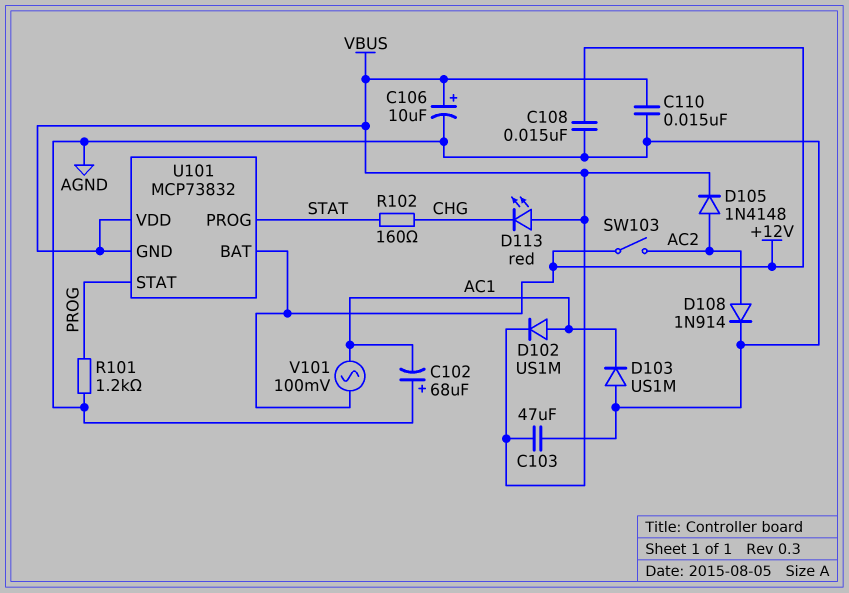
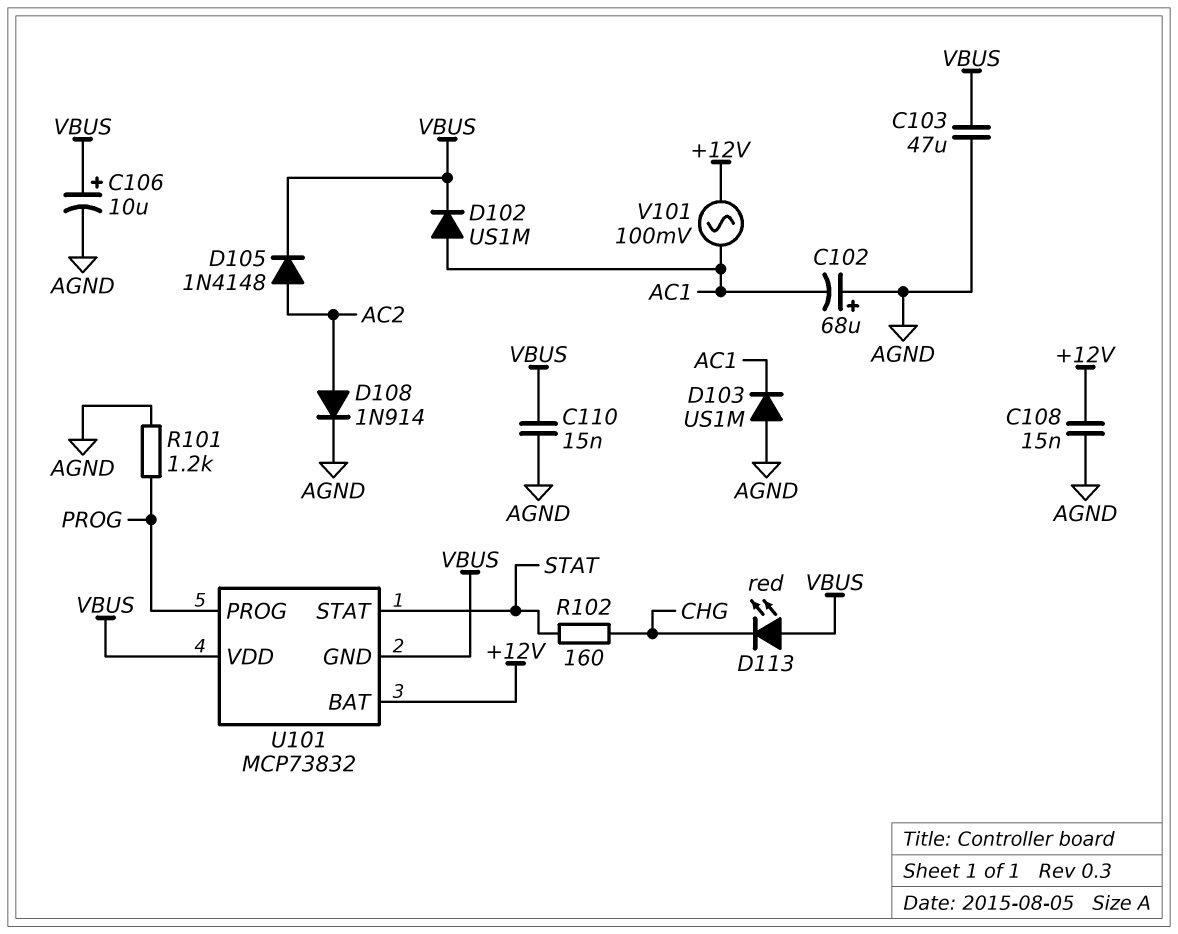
SW103: switch (+12V, AC2) -> none
U101 pin PROG: STAT -> PROG
U101 pin STAT: PROG -> STAT

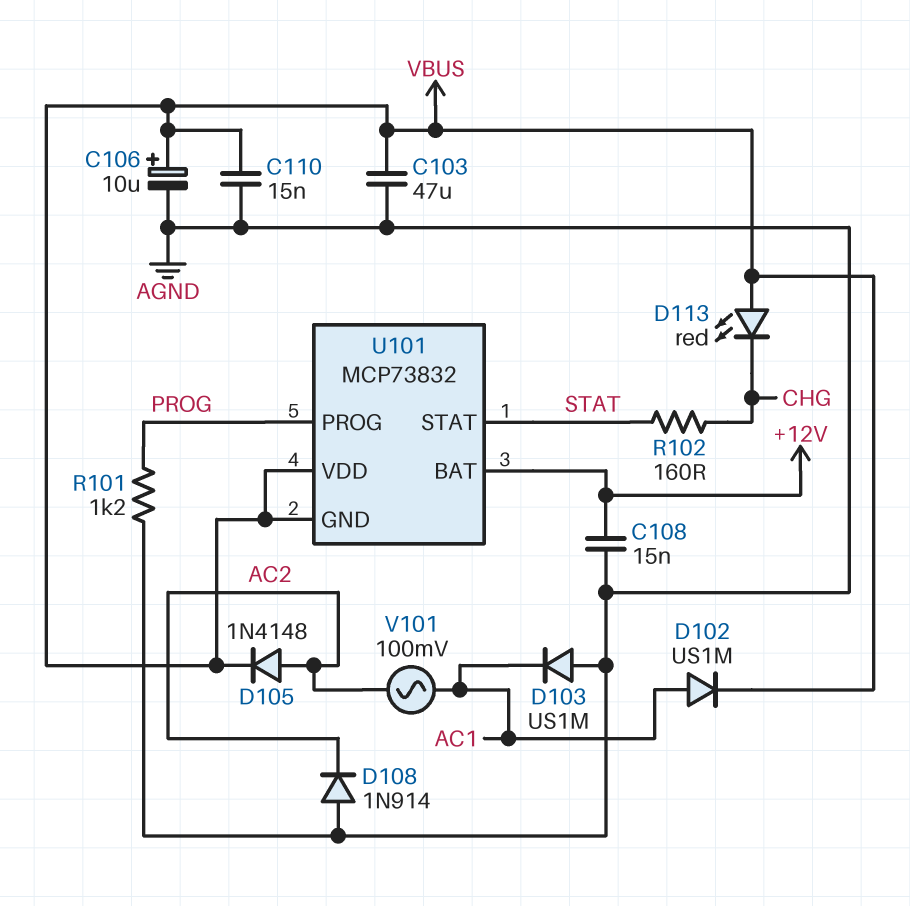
C102: 68uF (plus AGND, minus AC1) -> none
D108: diode 1N914 (A AC2, K AGND) -> diode 1N914 (A AGND, K AC2)
V101: AC 100mV (+12V, AC1) -> AC 100mV (AC1, AC2)

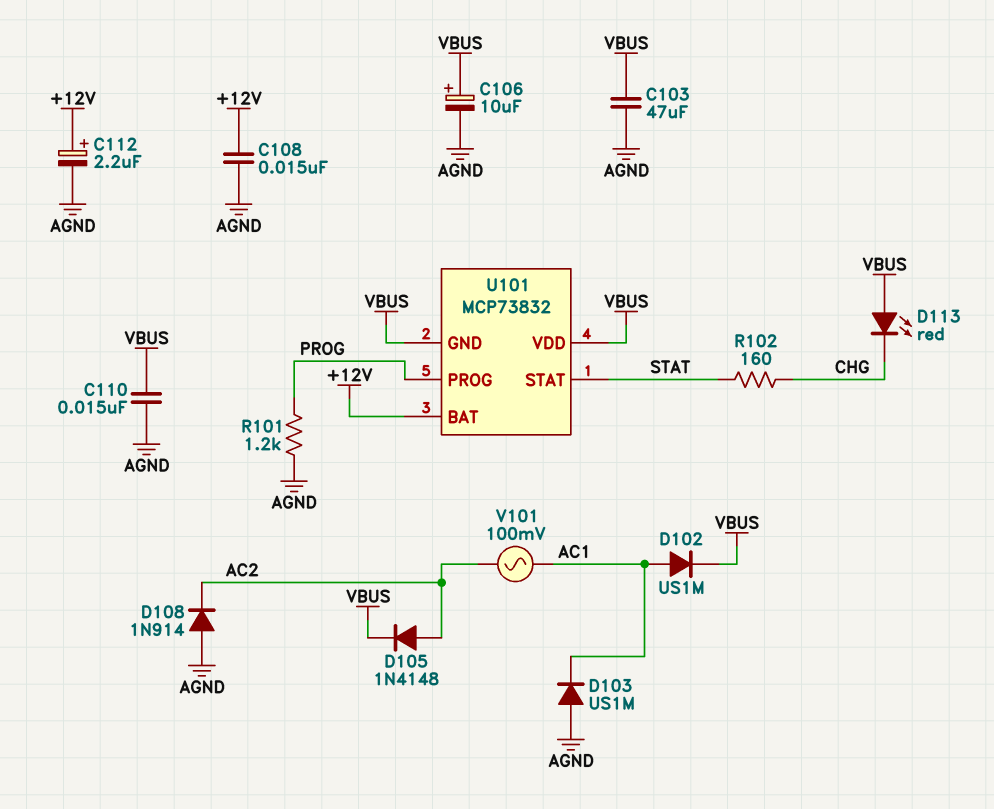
C112: none -> 2.2uF (plus +12V, minus AGND)

